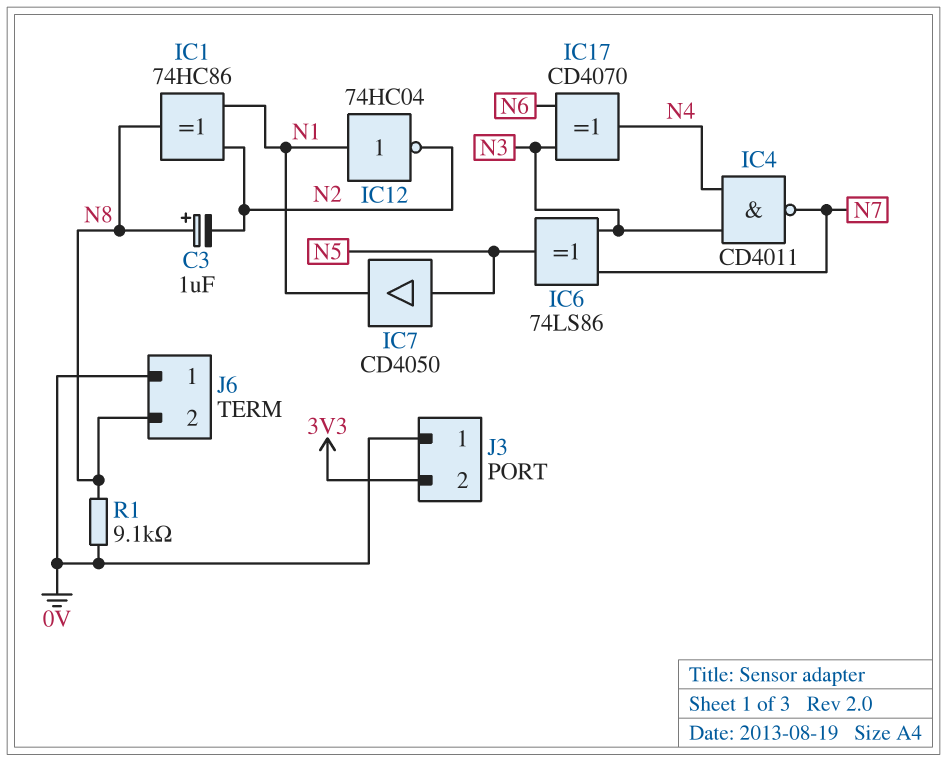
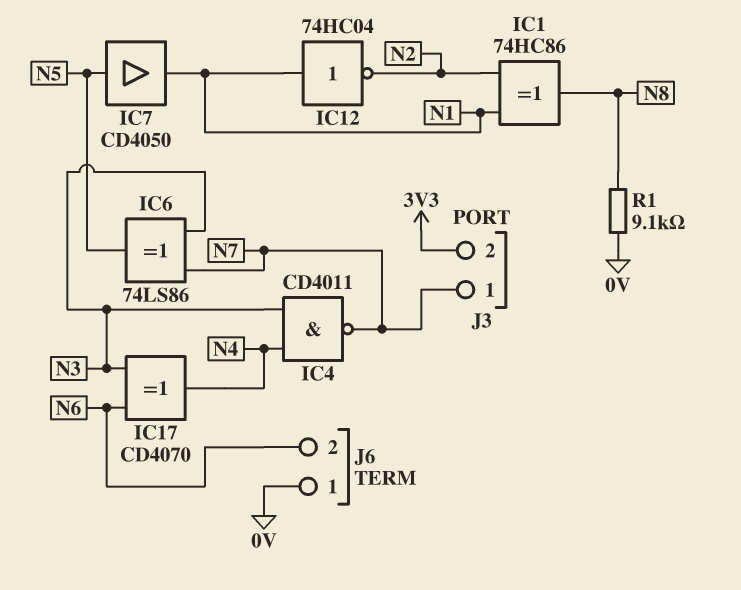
C3: 1uF (plus N8, minus N2) -> none
J3 pin 1: 0V -> N7
J6 pin 2: N8 -> N6

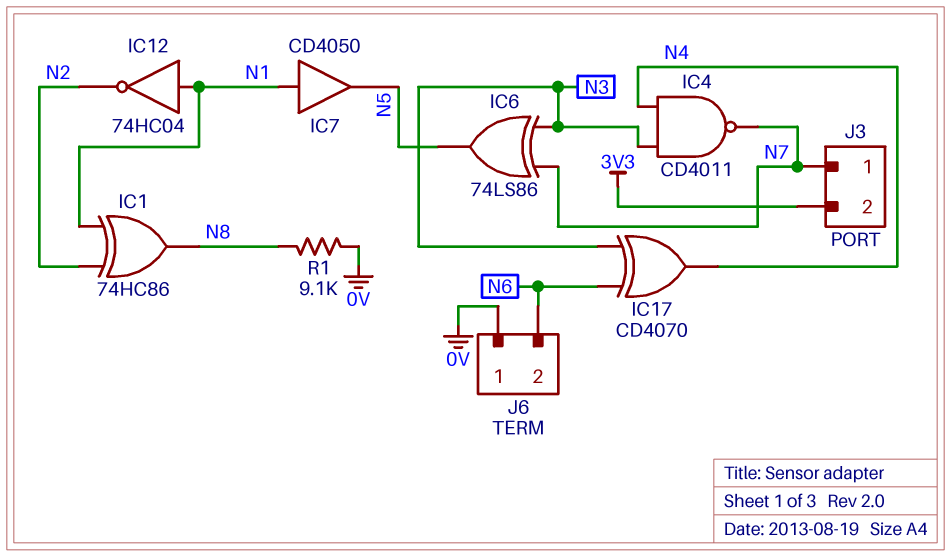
IC7: buffer CD4050 (in N5, out N1) -> buffer CD4050 (in N1, out N5)

